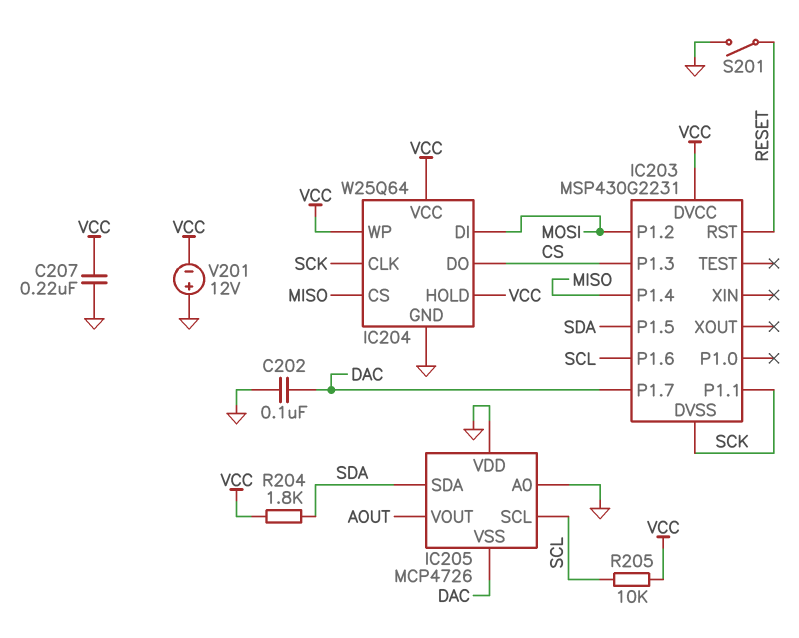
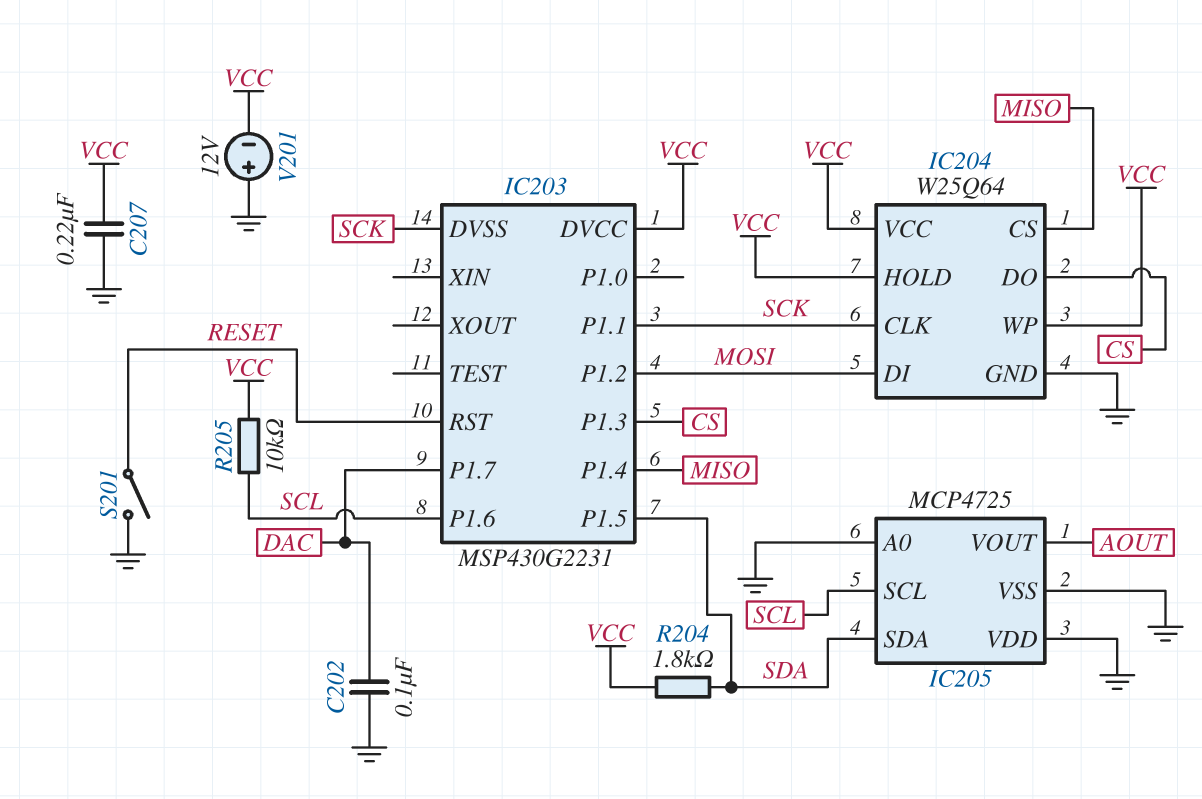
IC205: MCP4726 -> MCP4725
IC205 pin VSS: DAC -> GND

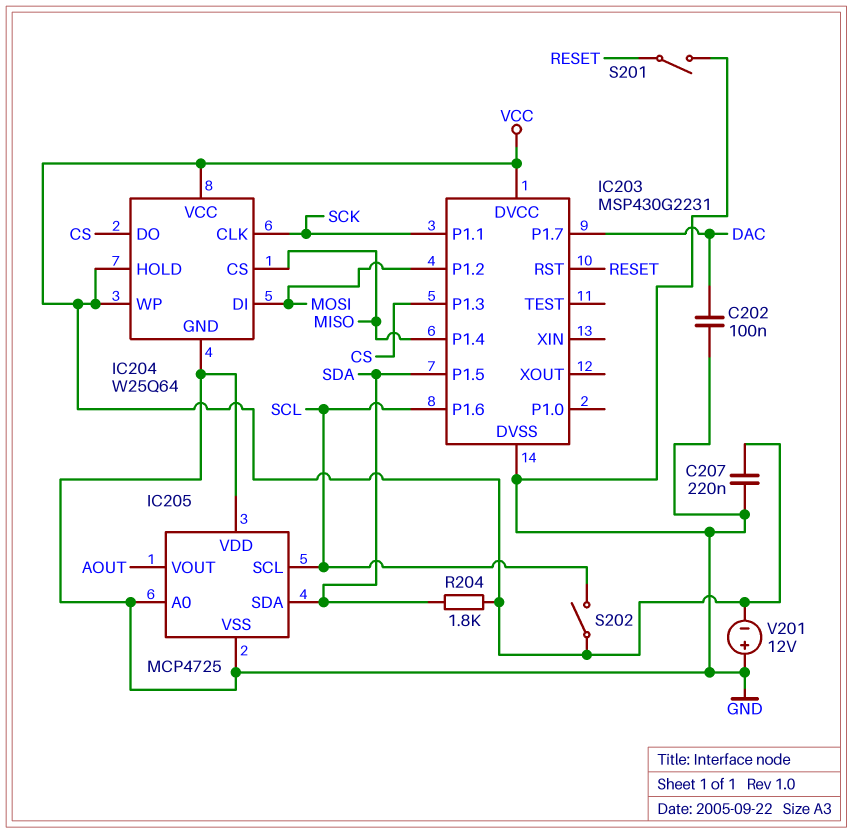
IC203 pin DVSS: SCK -> GND
R205: 10k (SCL, VCC) -> none
S202: none -> switch (SCL, VCC)

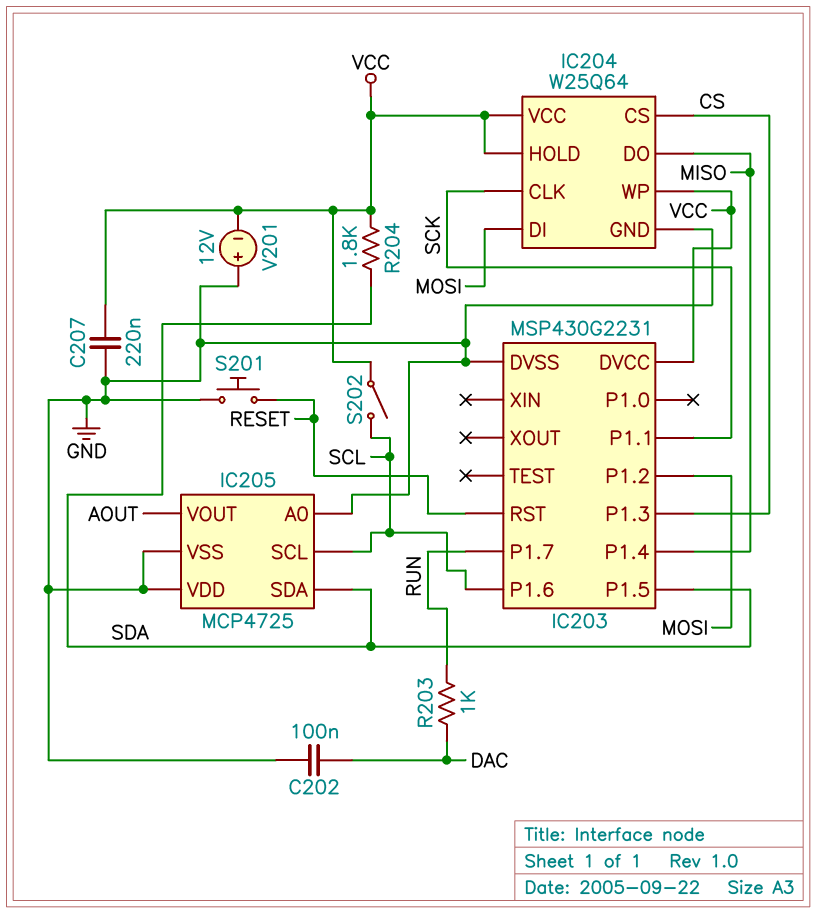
IC203 pin P1.7: DAC -> RUN
IC204 pin CS: MISO -> CS
IC204 pin DO: CS -> MISO
R203: none -> 1k (DAC, RUN)
S201: switch (GND, RESET) -> button (GND, RESET)

